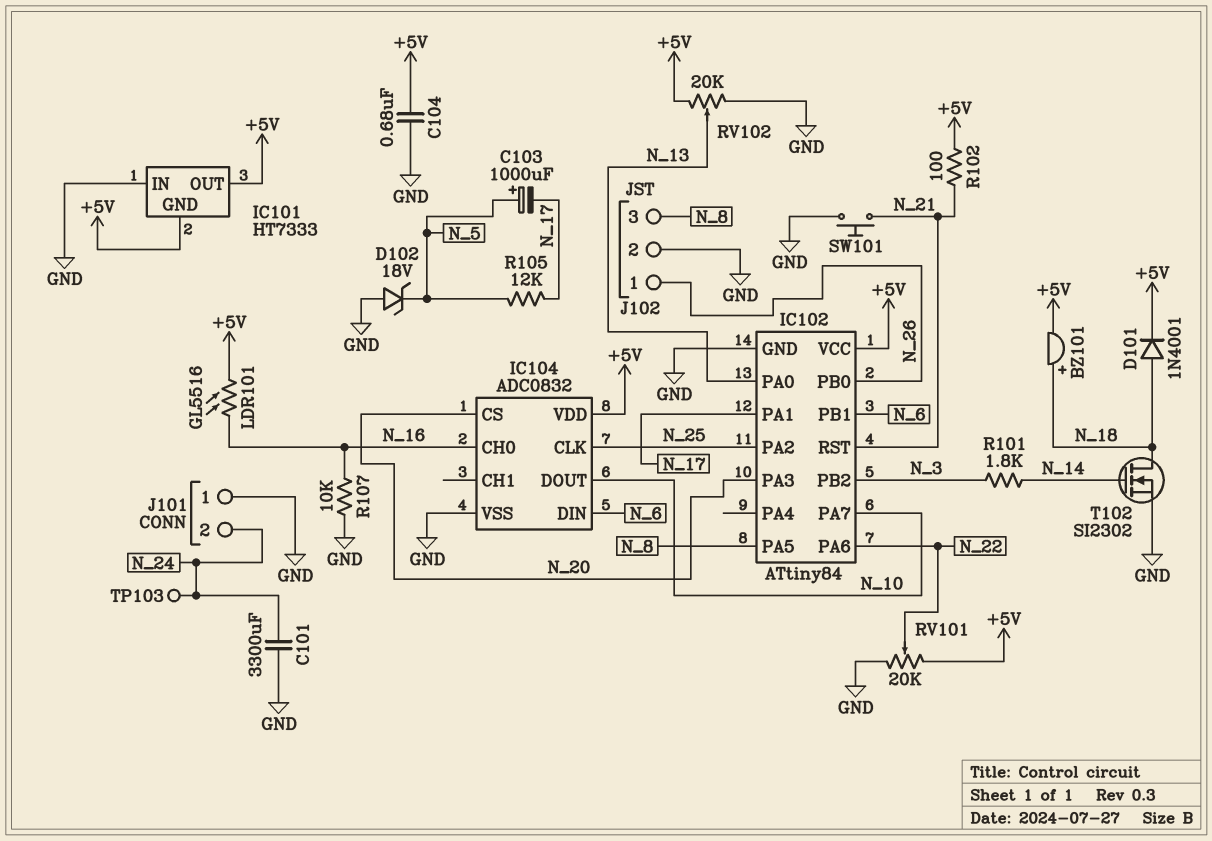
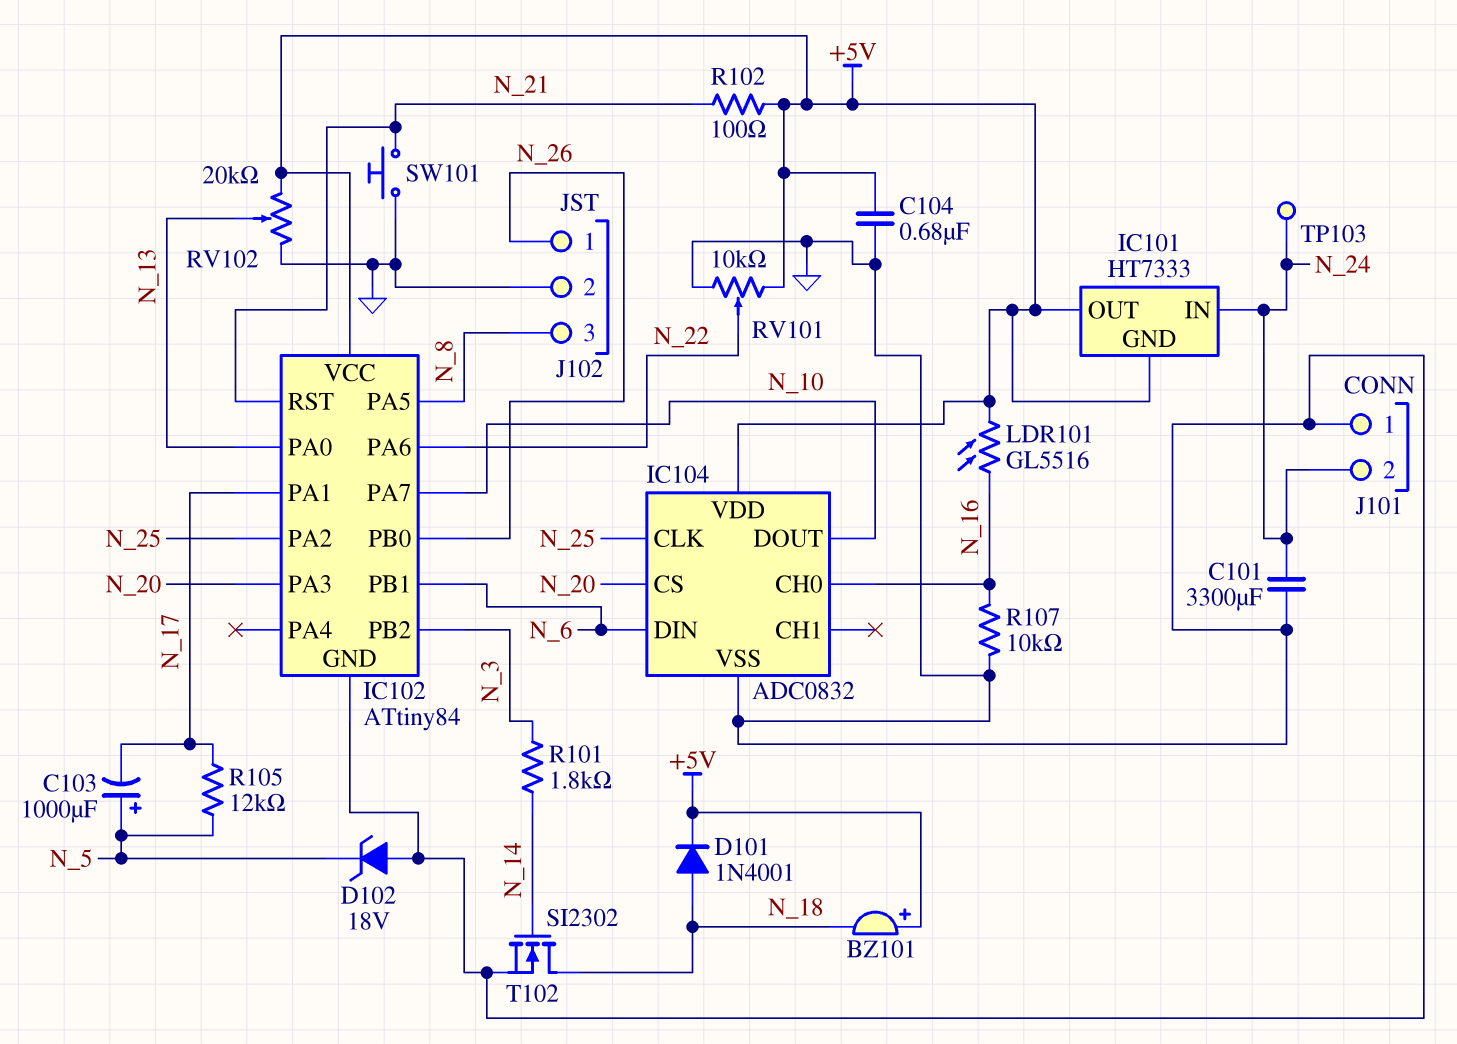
BZ101: buzzer (plus N_18, minus +5V) -> buzzer (plus +5V, minus N_18)
IC101 pin IN: GND -> N_24
RV101: 20k (+5V, GND, wiper N_22) -> 10k (+5V, GND, wiper N_22)

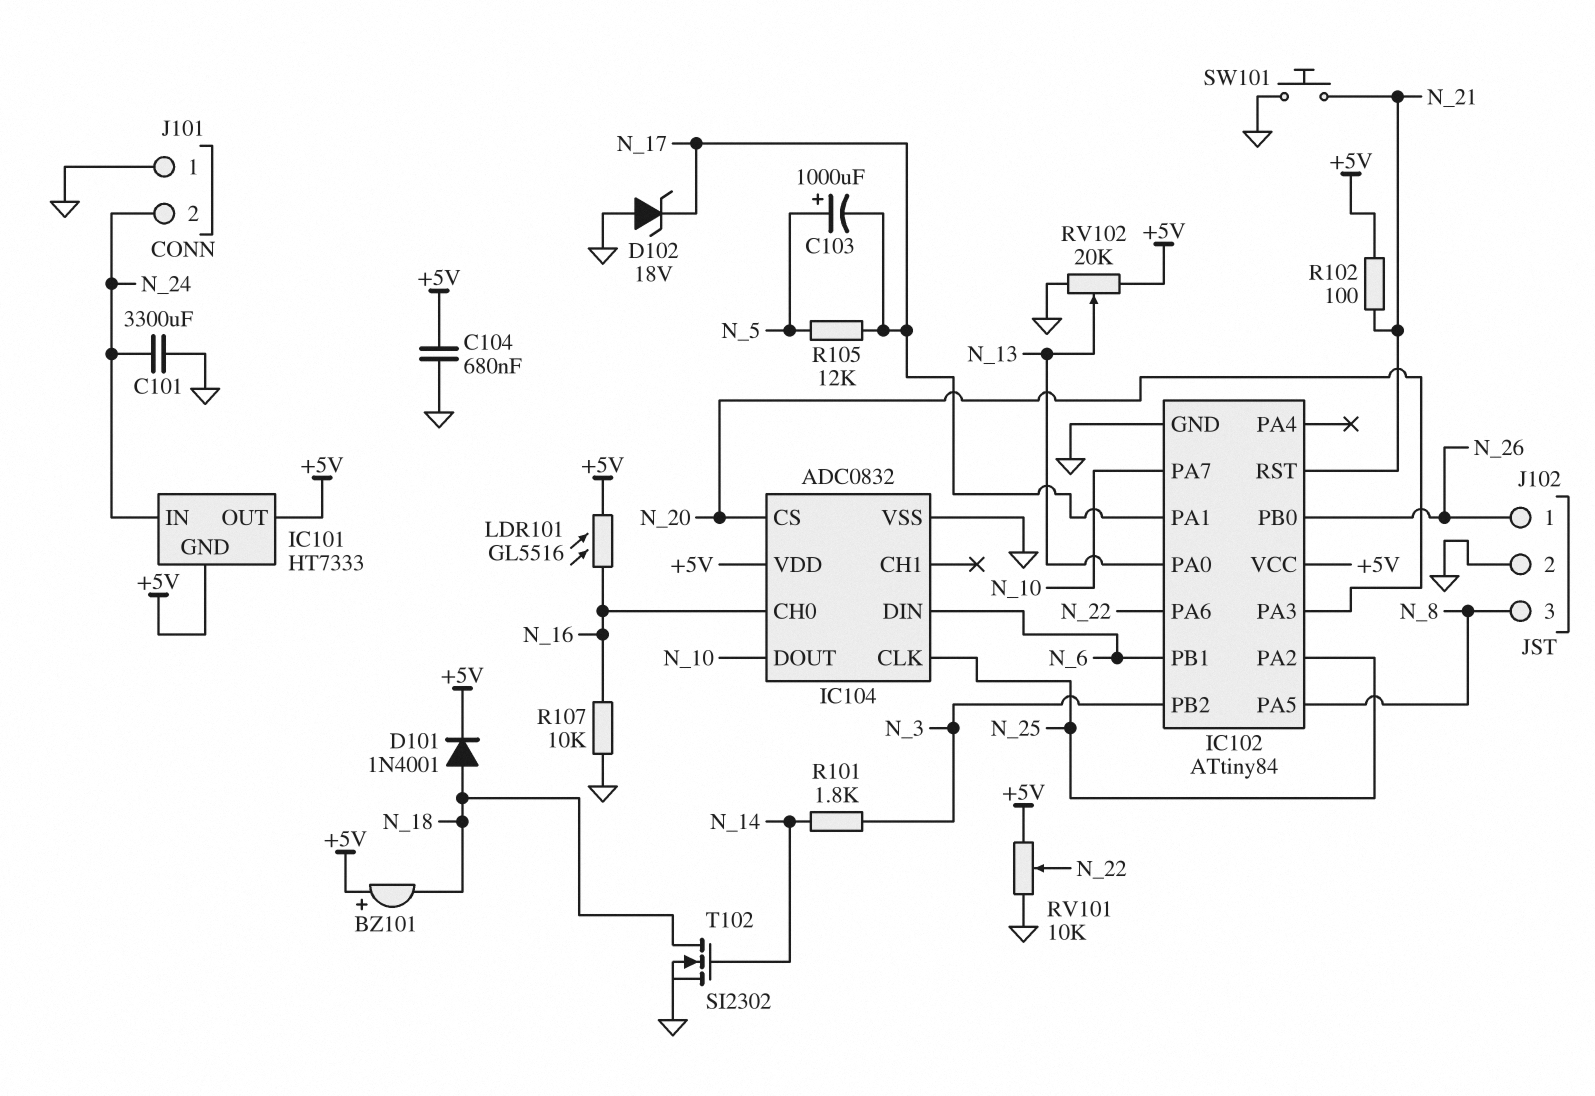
D102: zener 18V (A GND, K N_5) -> zener 18V (A GND, K N_17)
TP103: test point (N_24) -> none

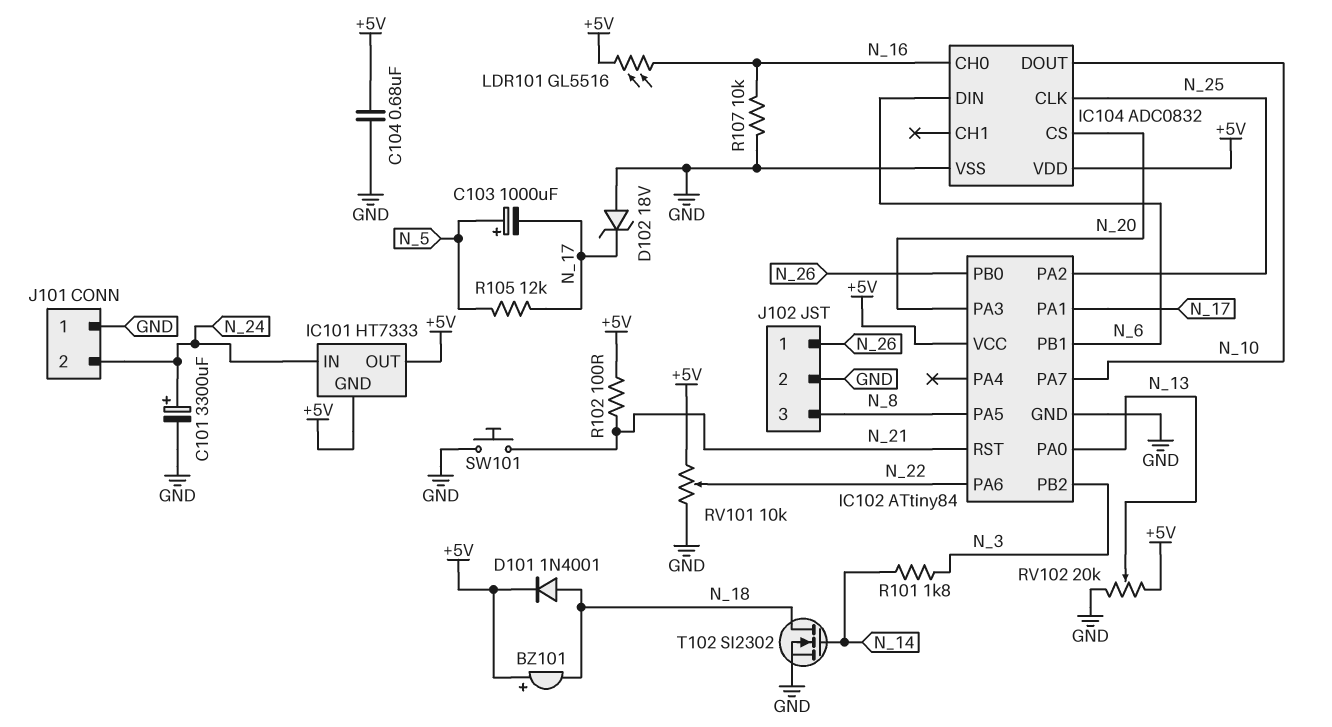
C101: 3300uF (GND, N_24) -> 3300uF (plus N_24, minus GND)

